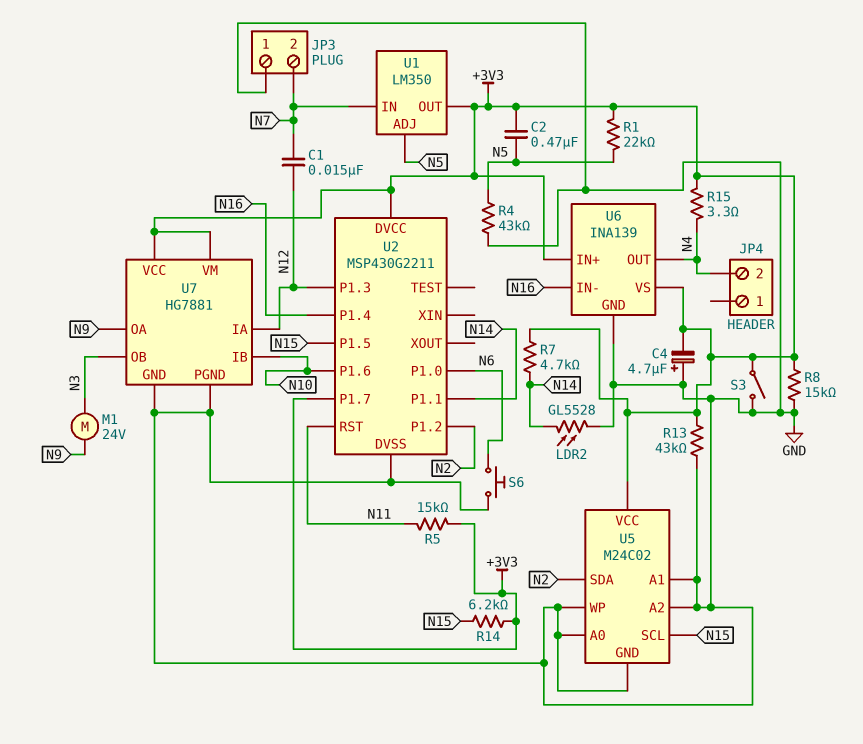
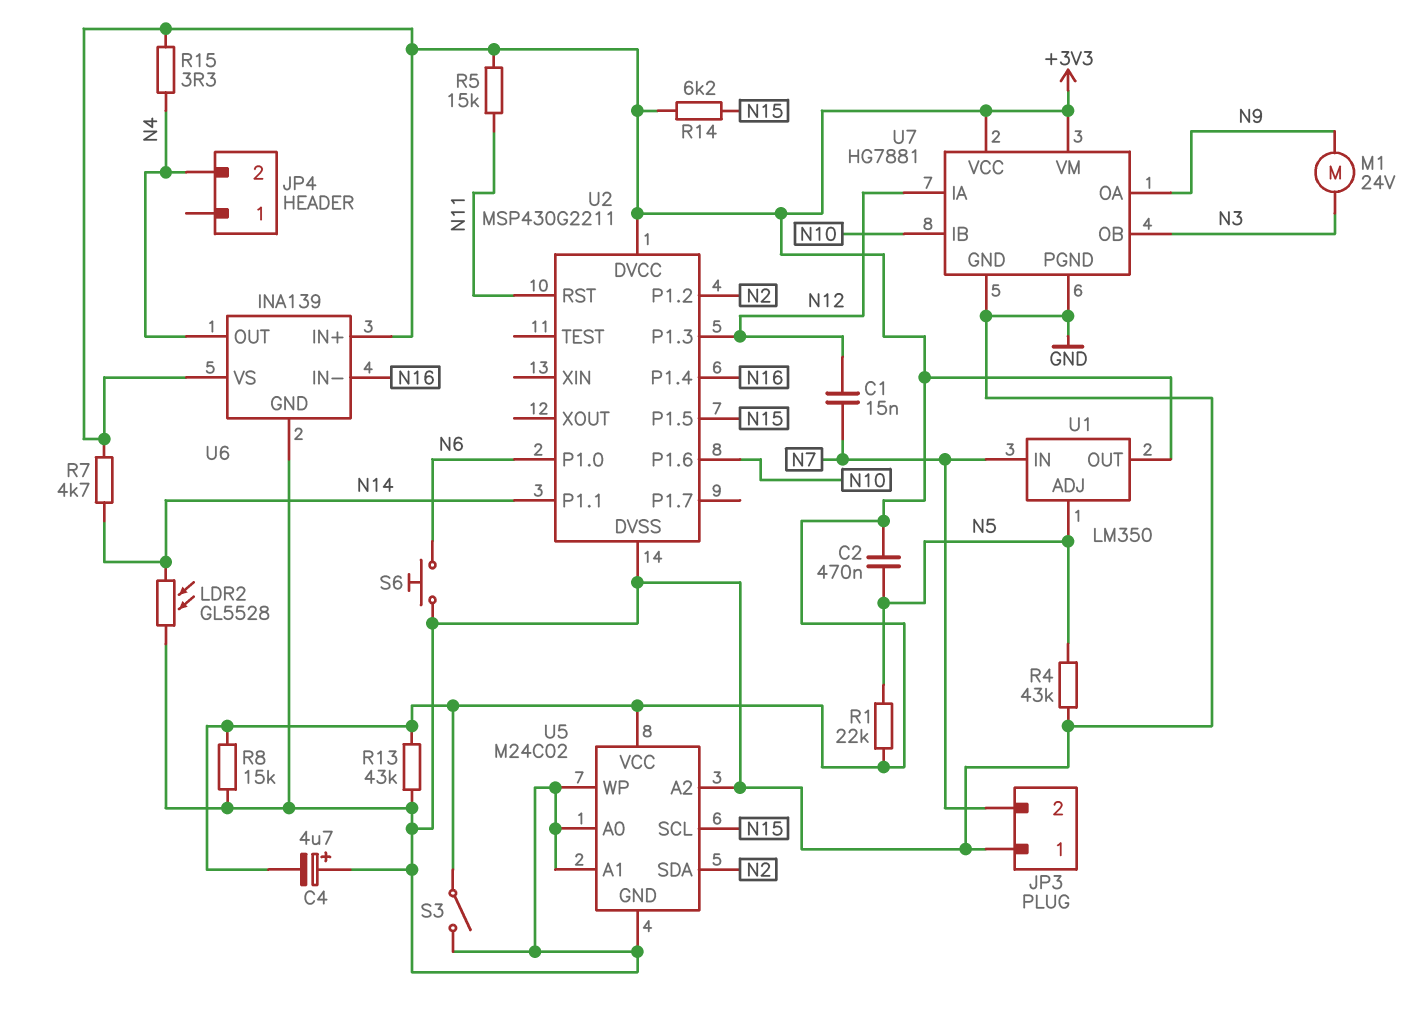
U2 pin P1.7: +3V3 -> none

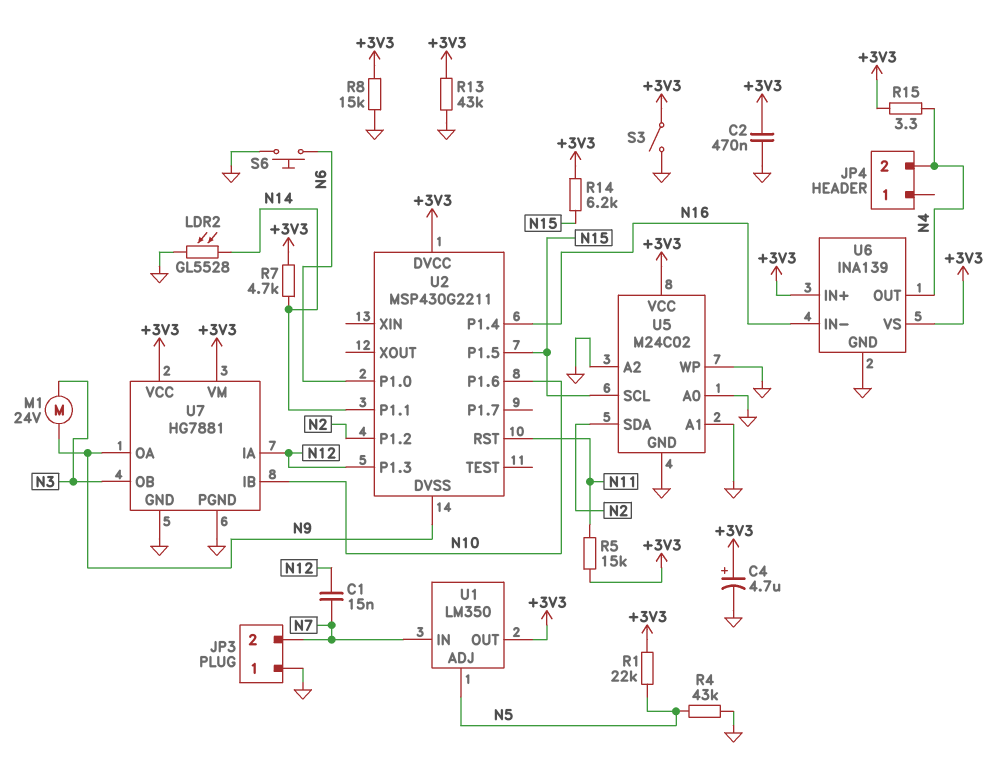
C2: 470nF (+3V3, N5) -> 470nF (+3V3, GND)
C4: 4.7uF (plus GND, minus +3V3) -> 4.7uF (plus +3V3, minus GND)
U2 pin DVSS: GND -> N9

